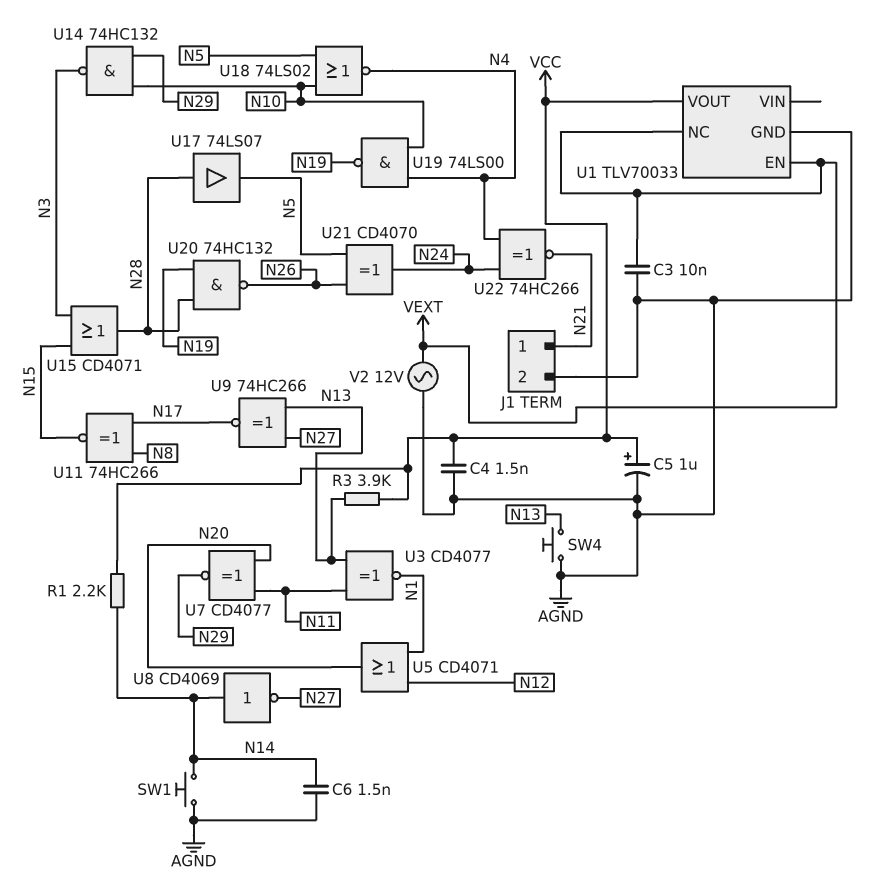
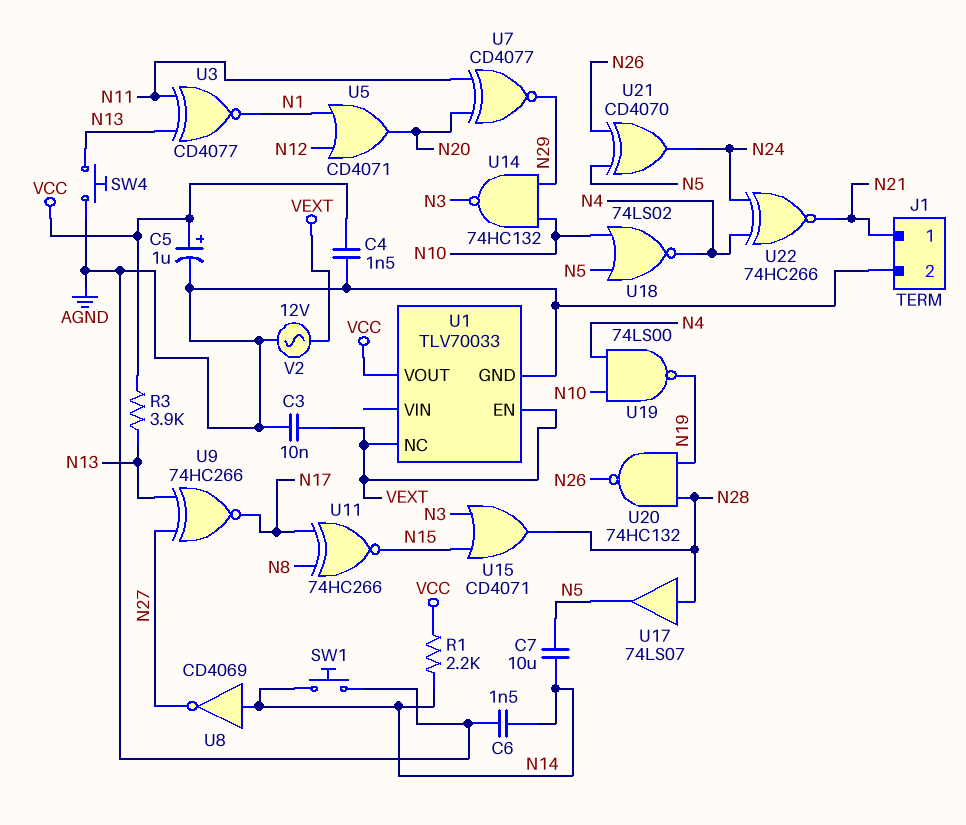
C7: none -> 10uF (N5, N14)

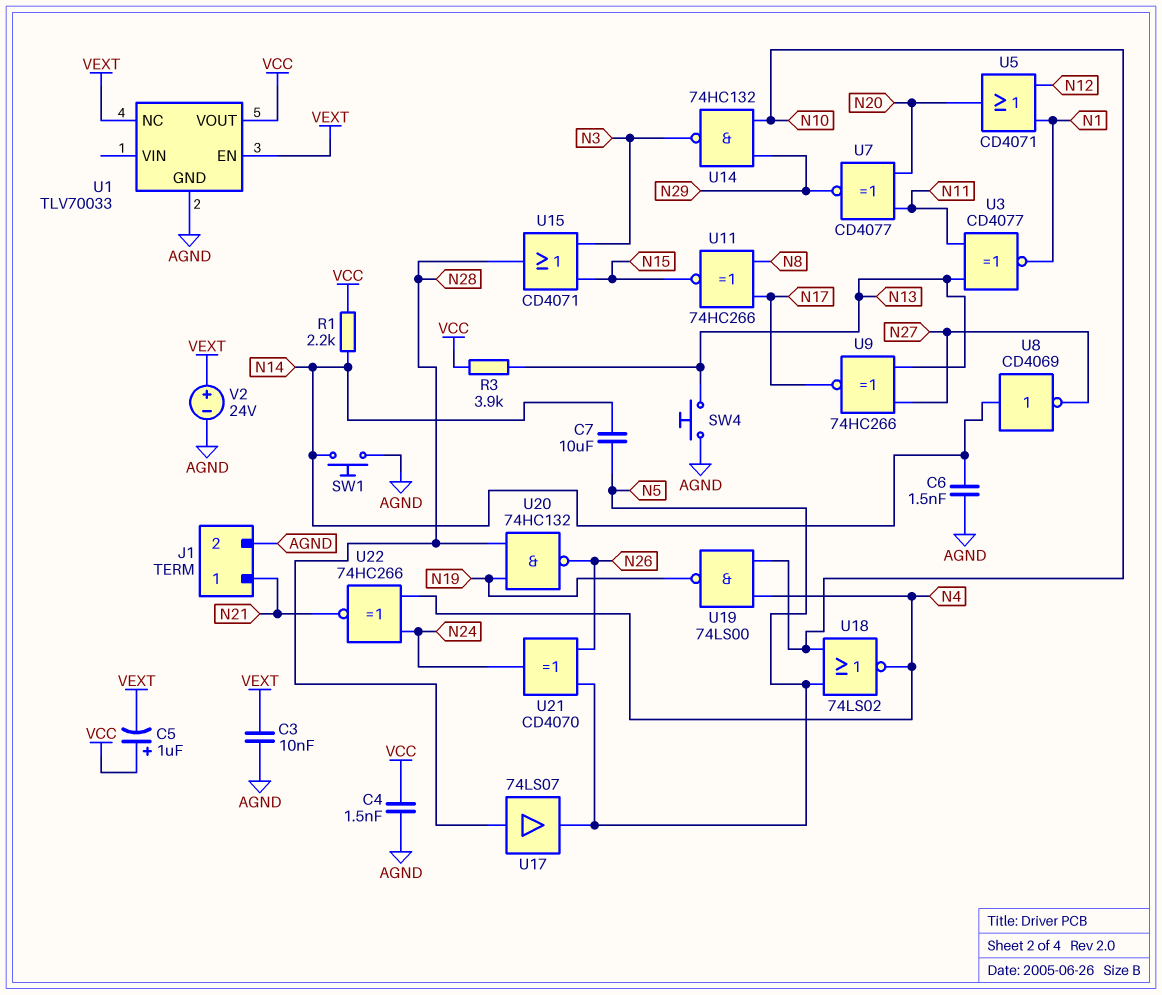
C5: 1uF (plus VCC, minus AGND) -> 1uF (plus VCC, minus VEXT)
V2: AC 12V (AGND, VEXT) -> 24V (plus VEXT, minus AGND)

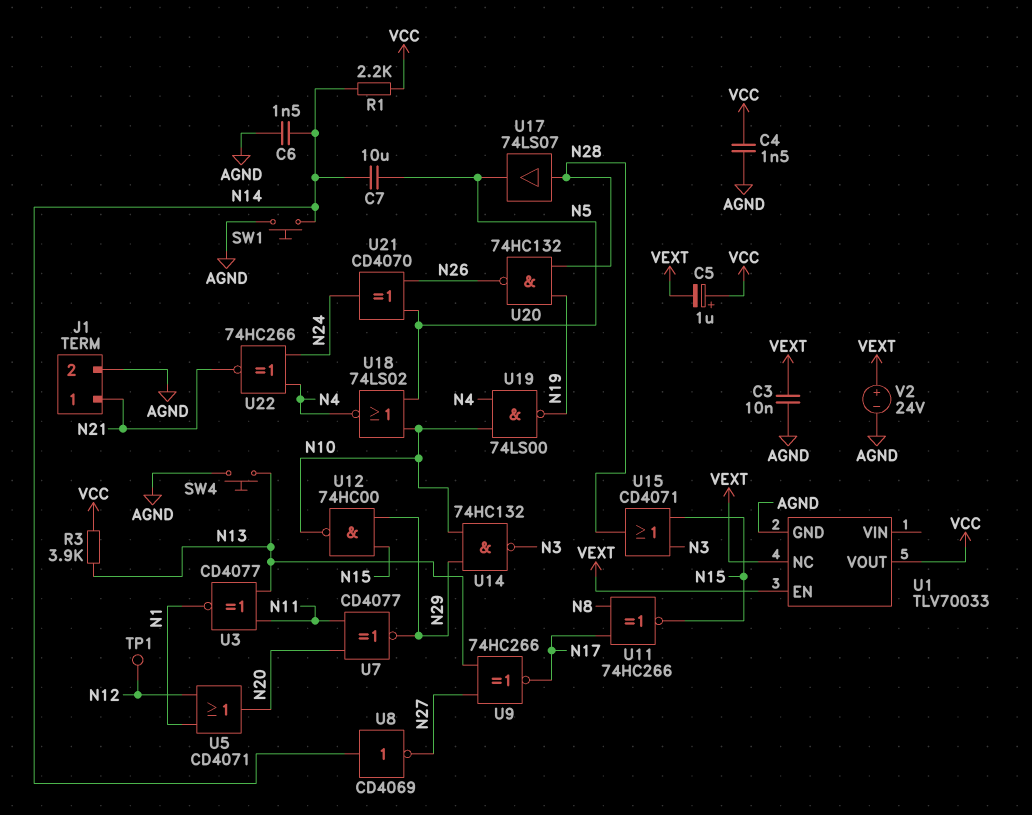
TP1: none -> test point (N12)
U12: none -> NAND 74HC00 (in N15, in N29, out N10)

